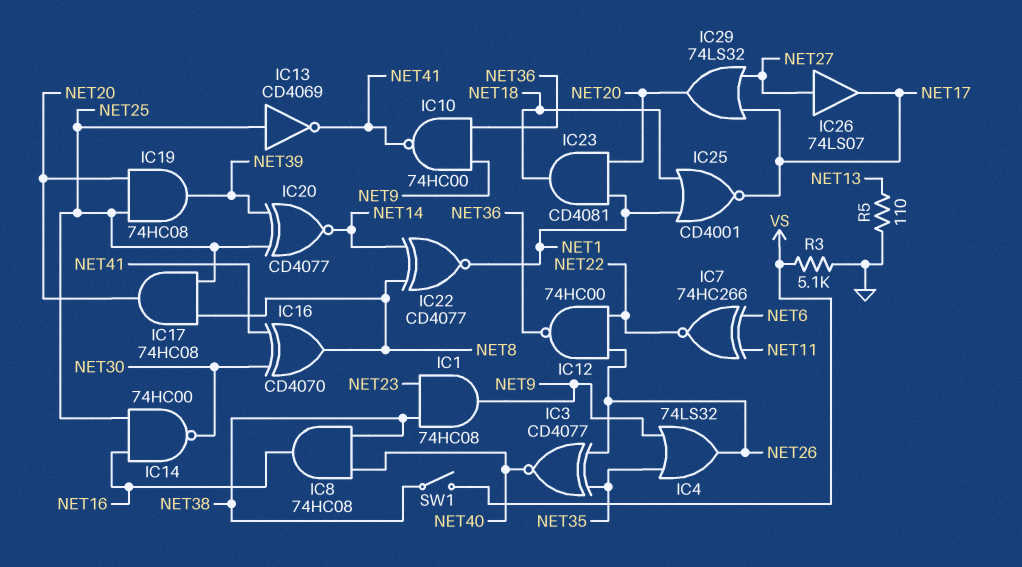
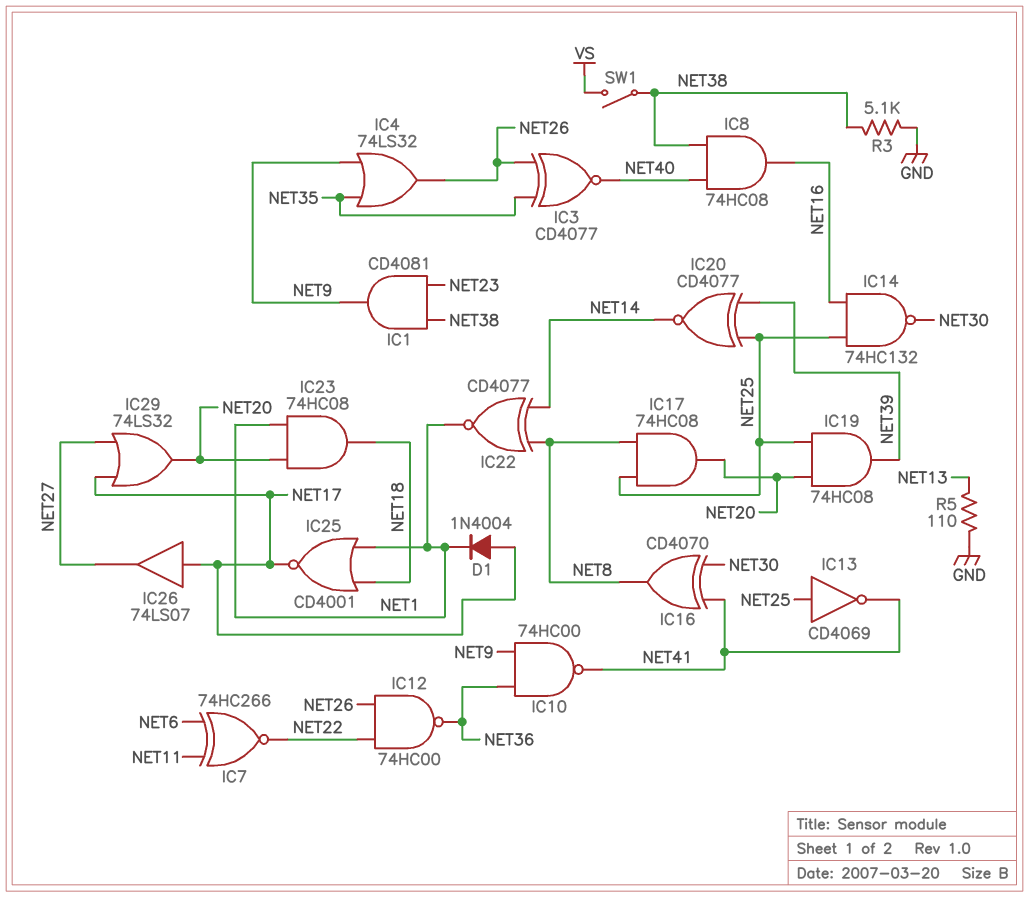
D1: none -> diode 1N4004 (A NET17, K NET1)
IC1: AND 74HC08 (in NET23, in NET38, out NET9) -> AND CD4081 (in NET23, in NET38, out NET9)
IC14: NAND 74HC00 (in NET16, in NET25, out NET30) -> NAND 74HC132 (in NET16, in NET25, out NET30)
IC23: AND CD4081 (in NET1, in NET20, out NET18) -> AND 74HC08 (in NET1, in NET20, out NET18)
IC26: buffer 74LS07 (in NET27, out NET17) -> buffer 74LS07 (in NET17, out NET27)
R3: 5.1k (GND, VS) -> 5.1k (GND, NET38)

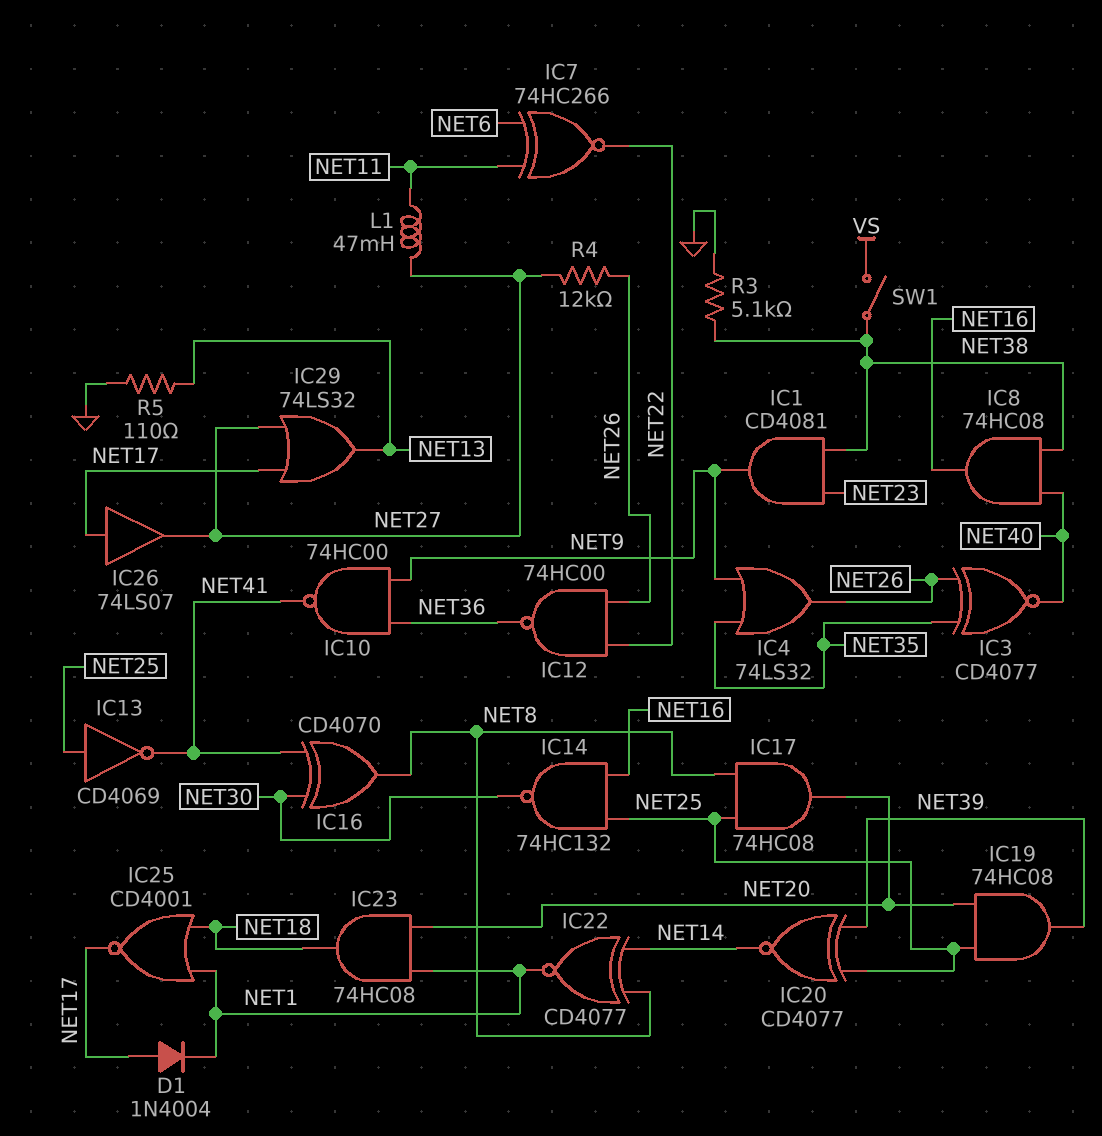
IC29: OR 74LS32 (in NET17, in NET27, out NET20) -> OR 74LS32 (in NET17, in NET27, out NET13)
L1: none -> 47mH (NET11, NET27)
R4: none -> 12k (NET26, NET27)

